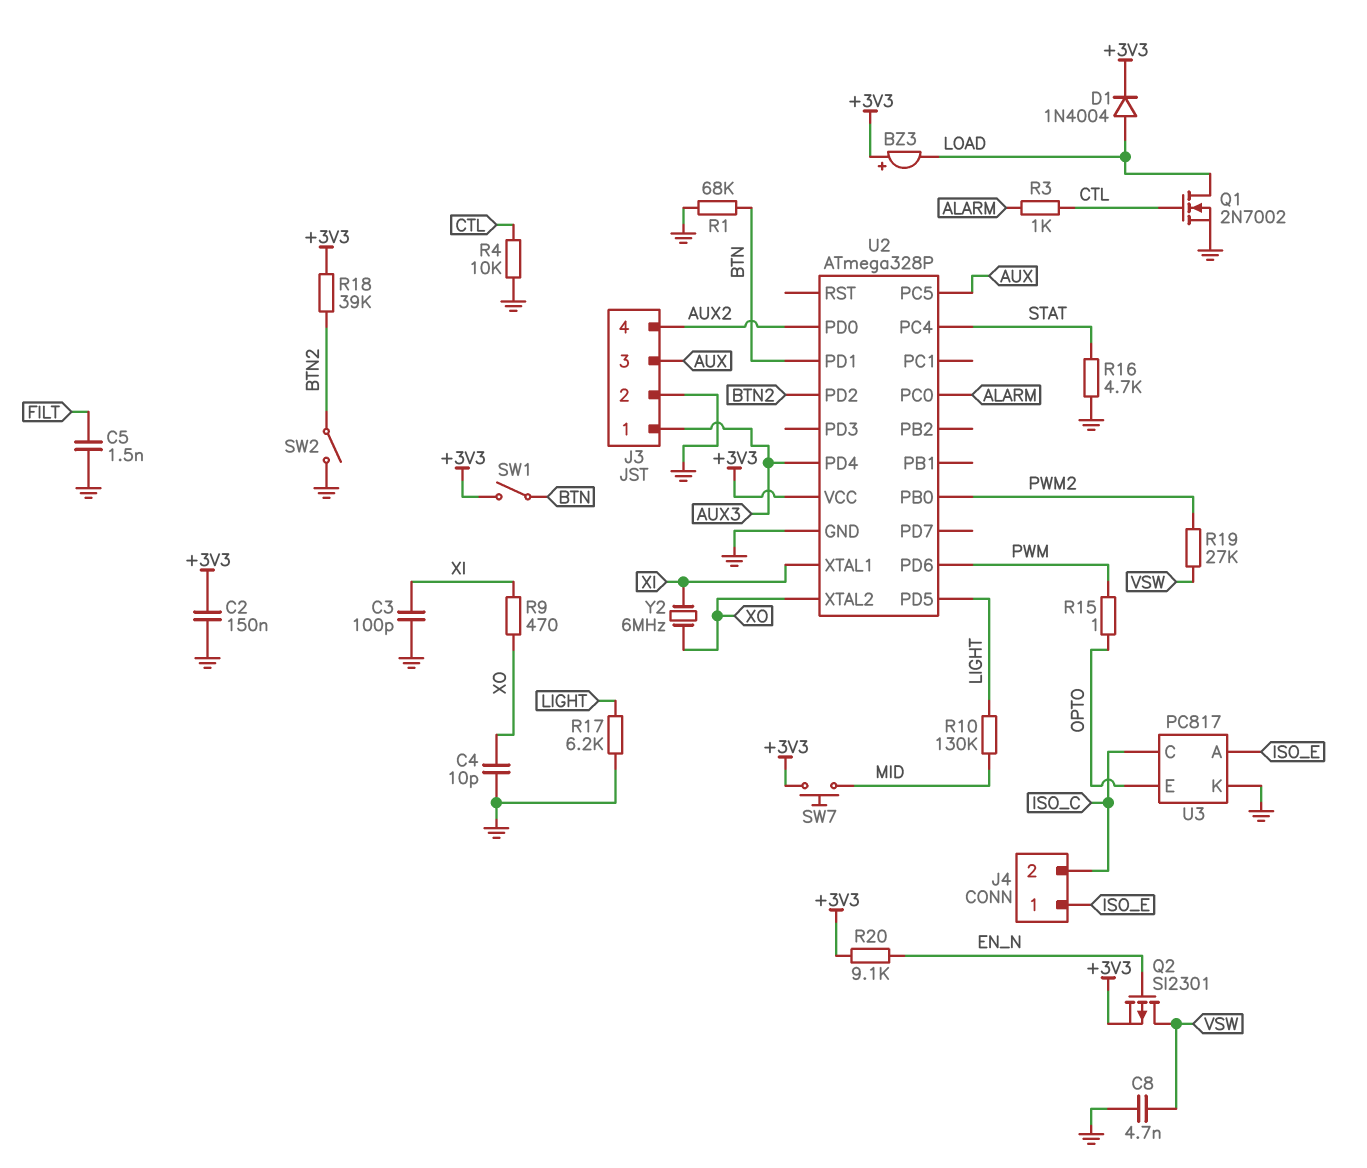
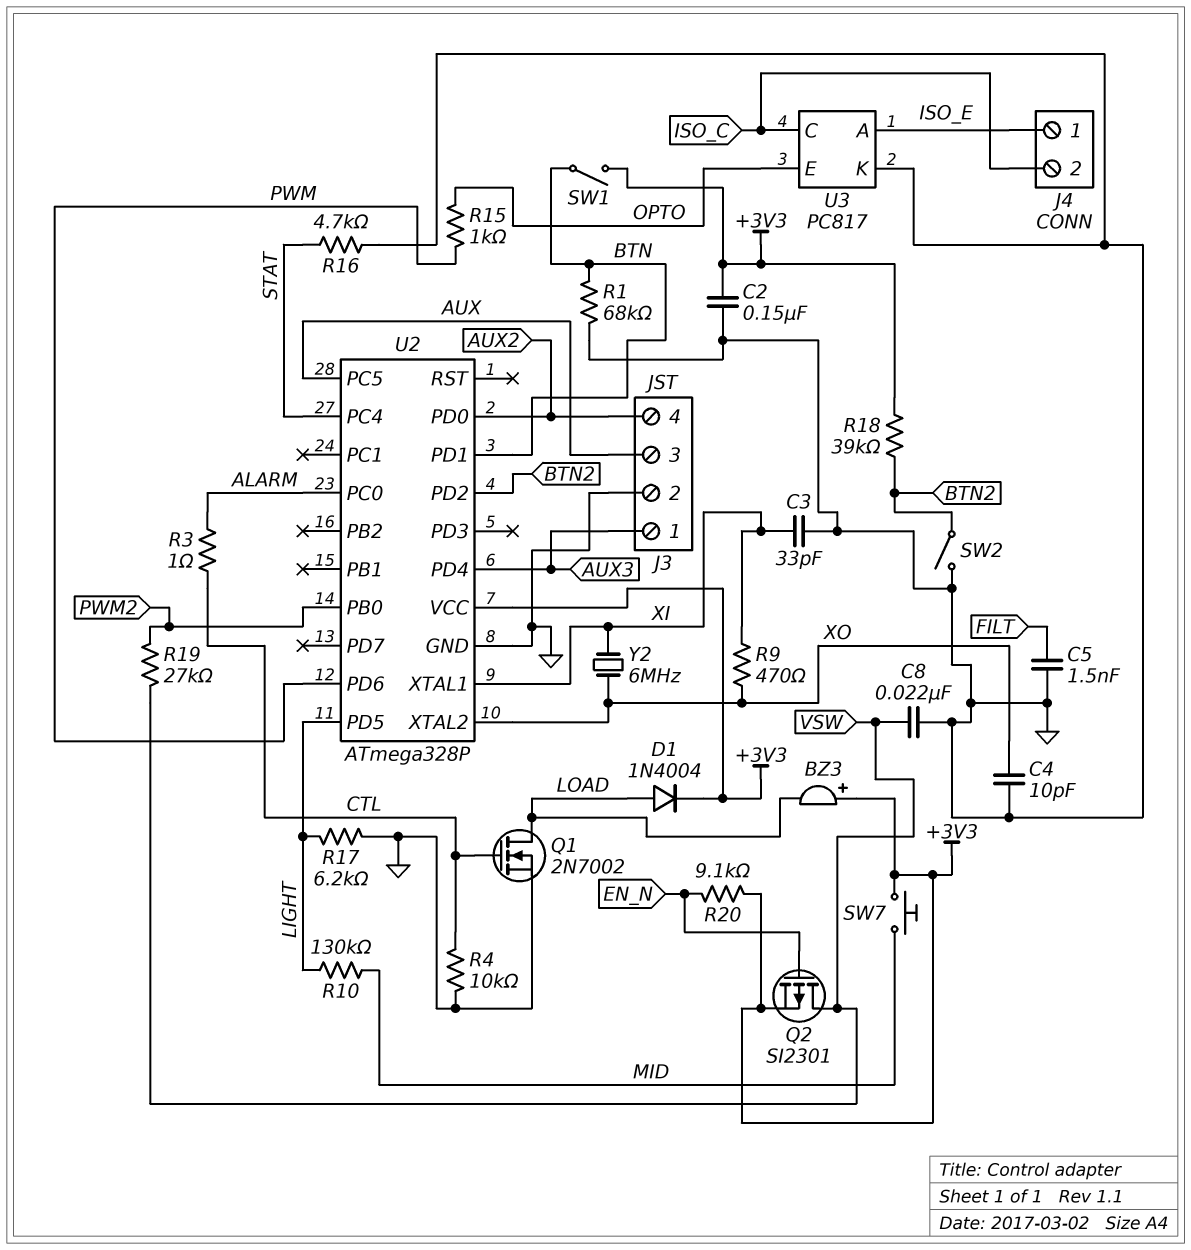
C3: 100pF (GND, XI) -> 33pF (GND, XI)
C8: 4.7nF (GND, VSW) -> 22nF (GND, VSW)
R3: 1k (ALARM, CTL) -> 1 (ALARM, CTL)
R15: 1 (OPTO, PWM) -> 1k (OPTO, PWM)

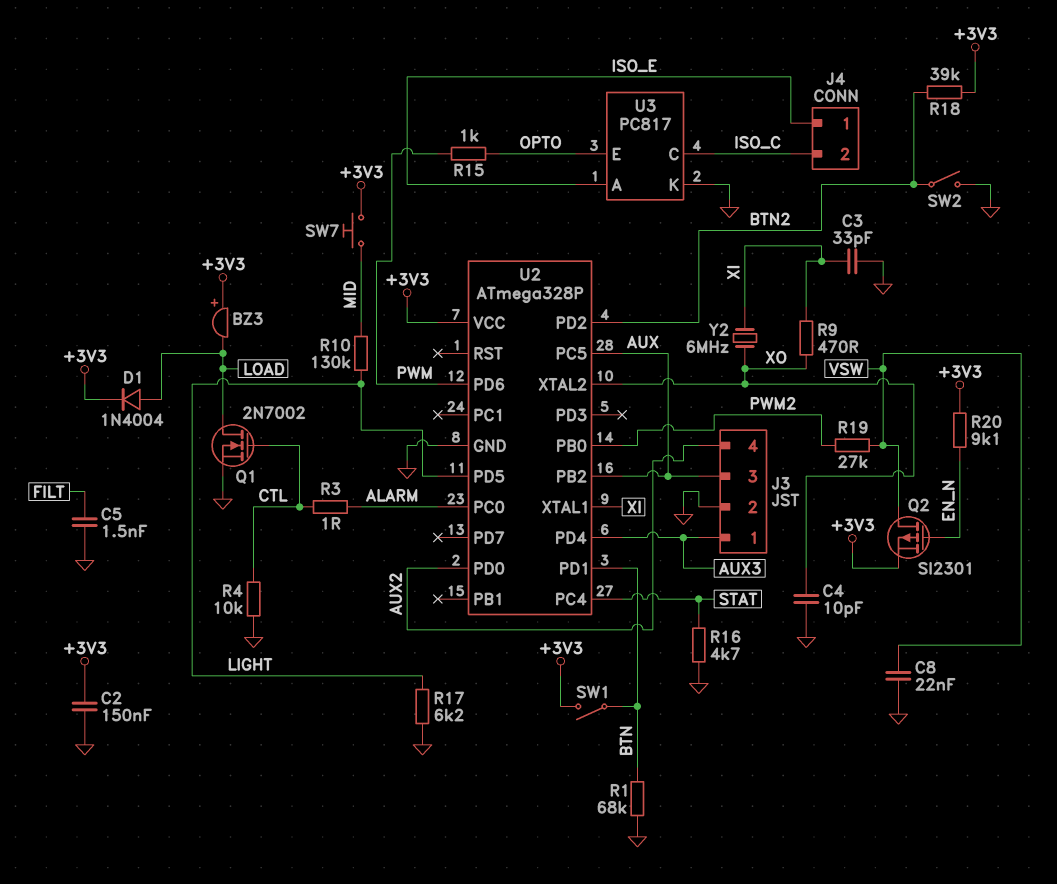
U2 pin PB2: none -> AUX

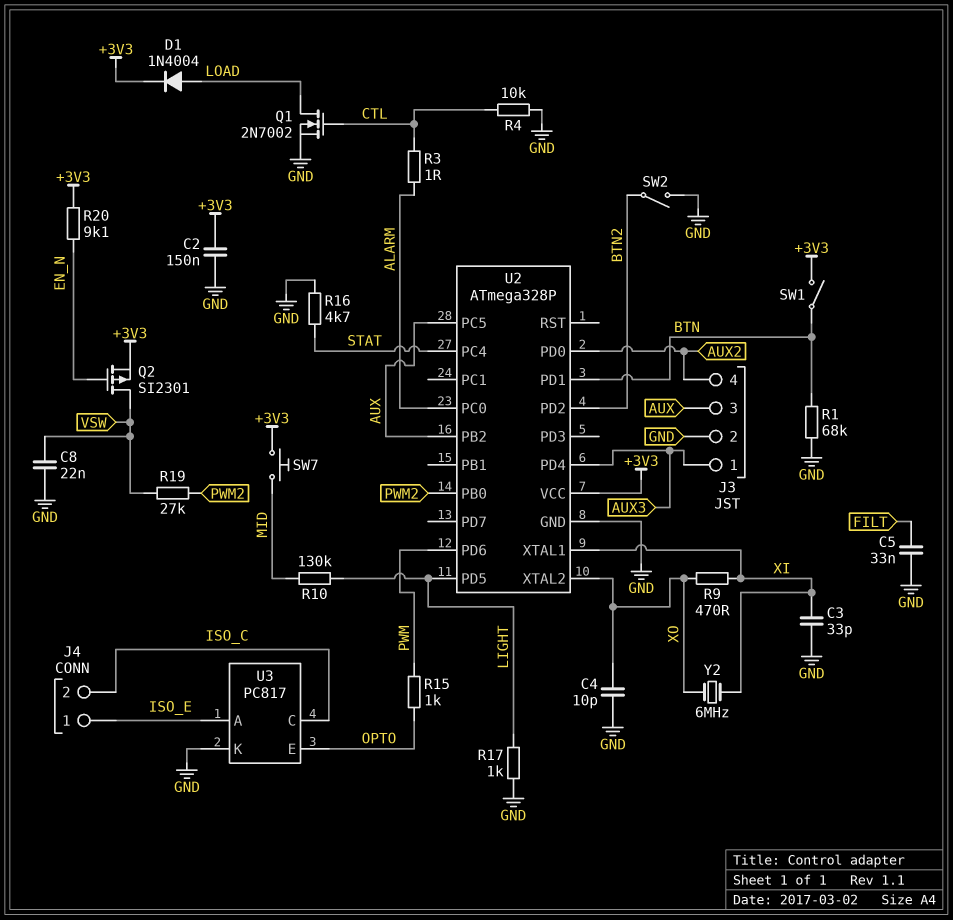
BZ3: buzzer (plus +3V3, minus LOAD) -> none
C5: 1.5nF (FILT, GND) -> 33nF (FILT, GND)
R17: 6.2k (GND, LIGHT) -> 1k (GND, LIGHT)
R18: 39k (+3V3, BTN2) -> none

